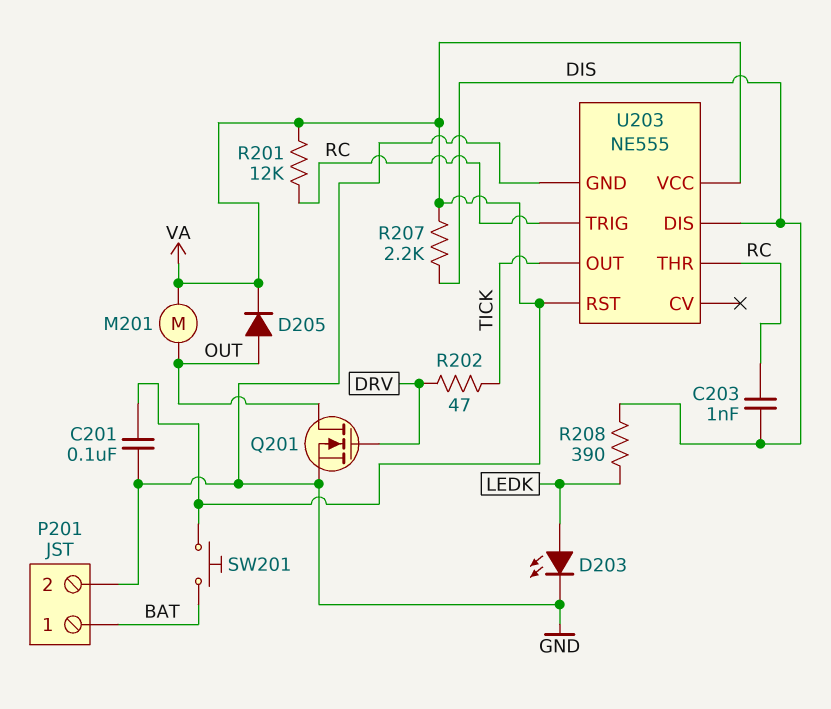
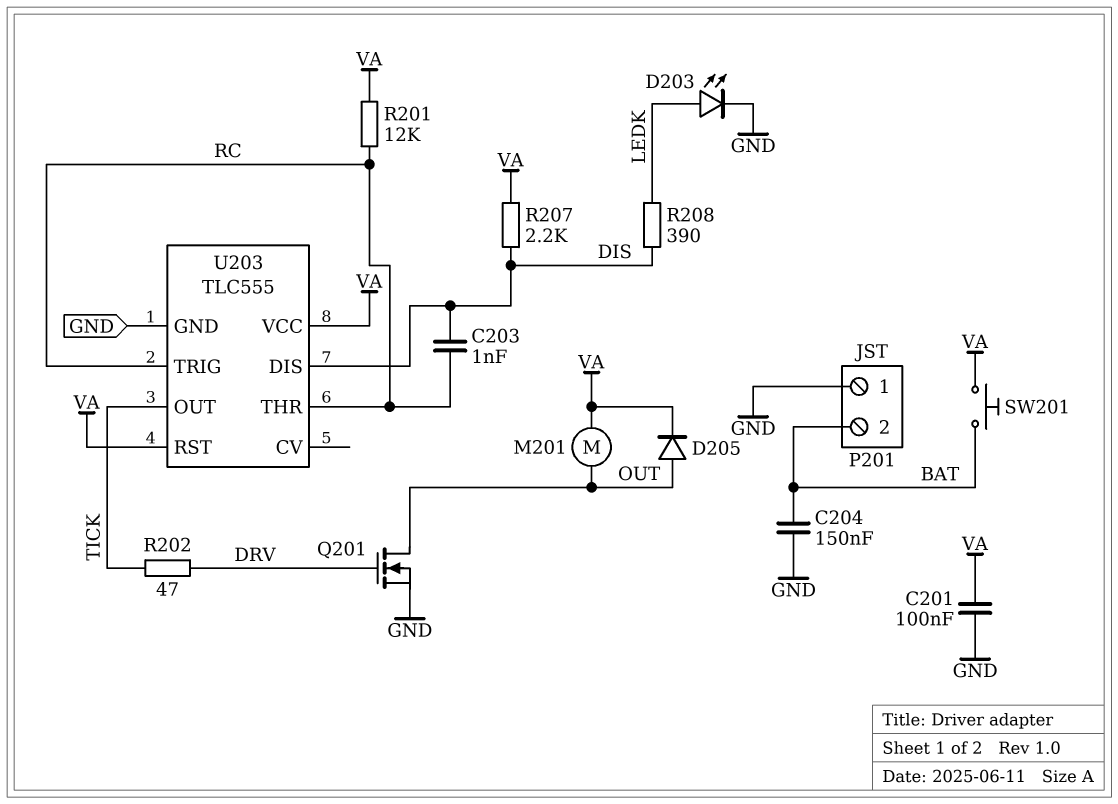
C204: none -> 150nF (BAT, GND)
P201 pin 1: BAT -> GND
P201 pin 2: GND -> BAT
U203: NE555 -> TLC555

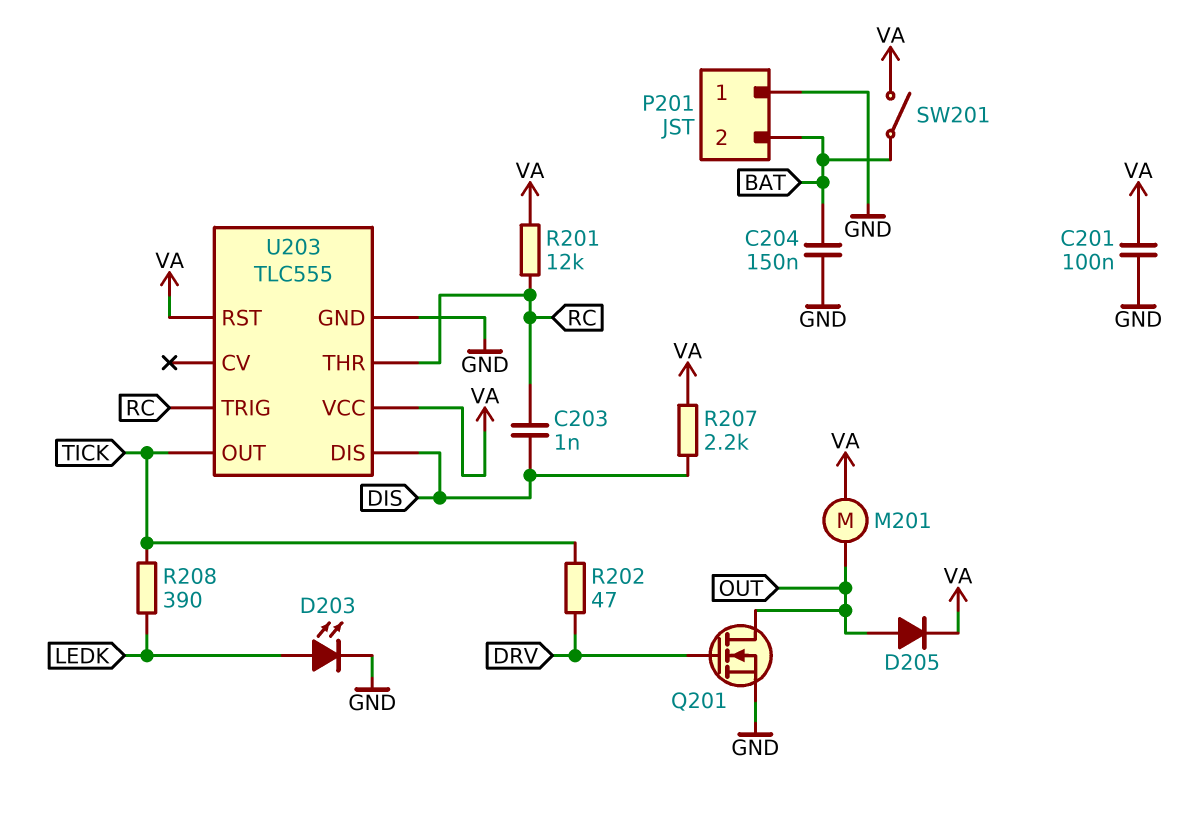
R208: 390 (DIS, LEDK) -> 390 (LEDK, TICK)
SW201: button (BAT, VA) -> switch (BAT, VA)

